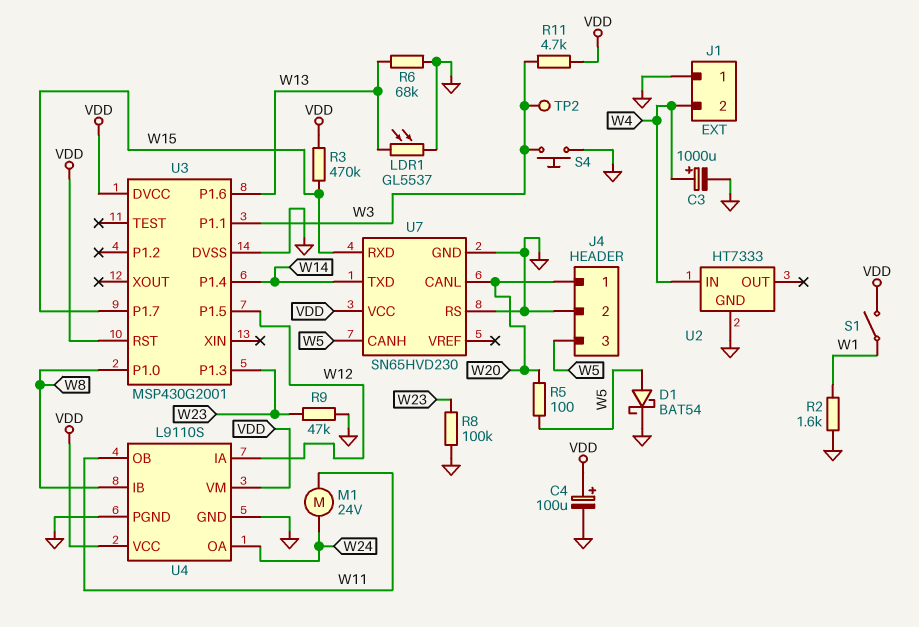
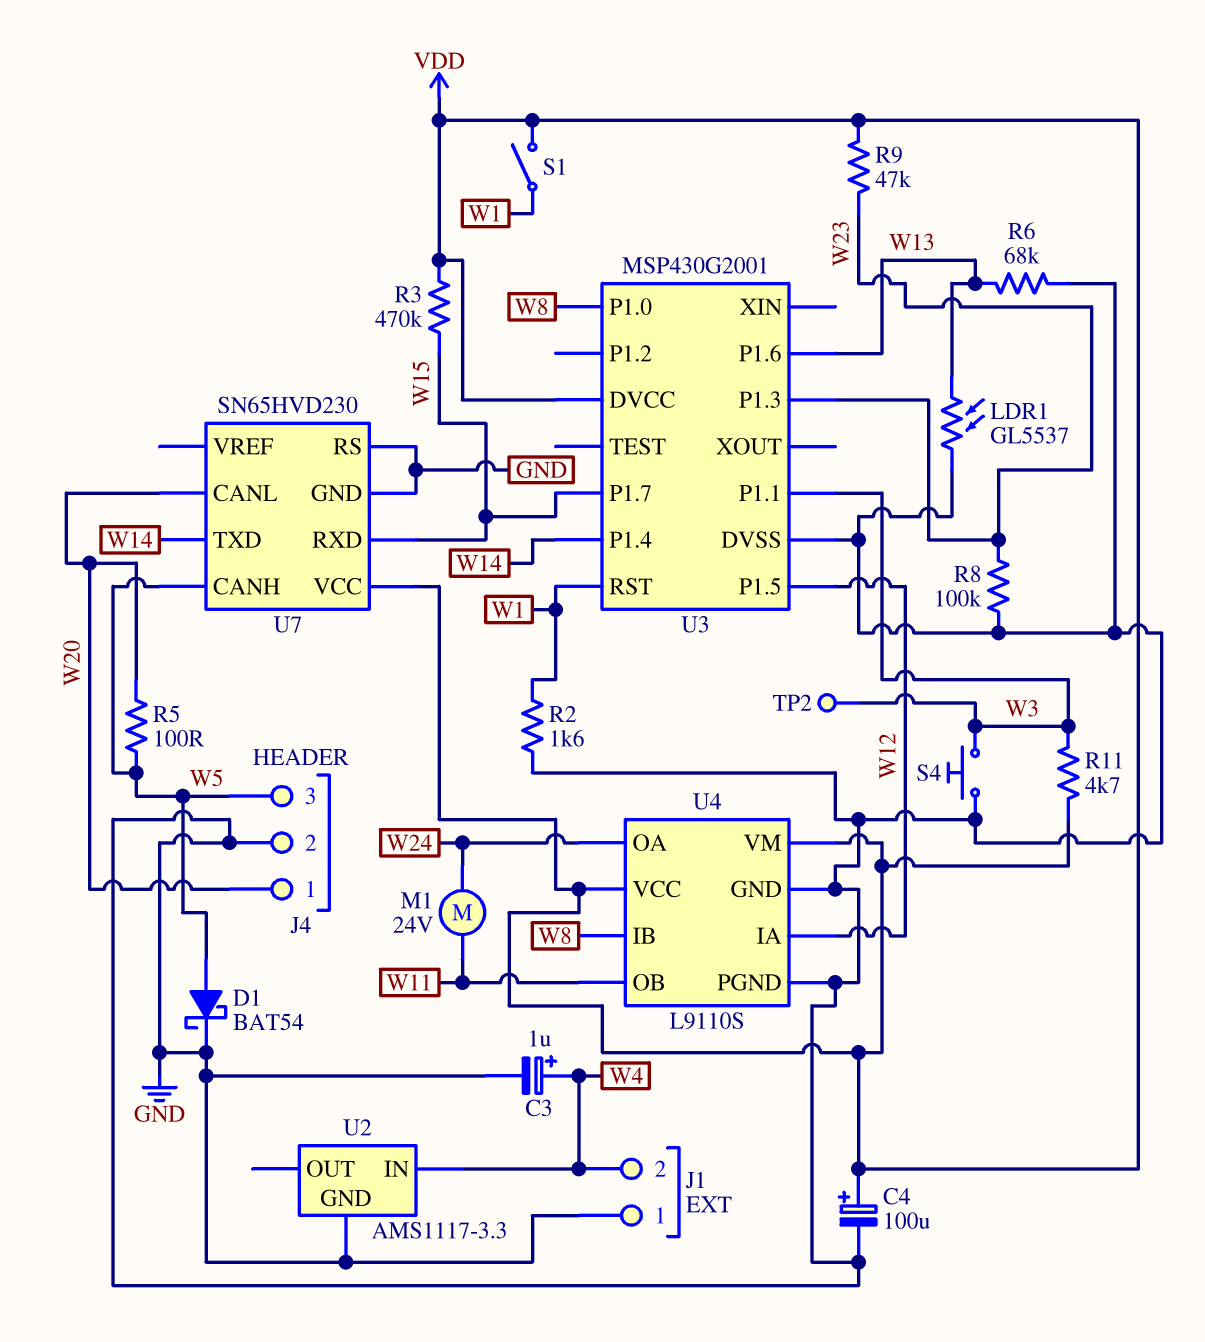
C3: 1000uF (plus W4, minus GND) -> 1uF (plus W4, minus GND)
R9: 47k (GND, W23) -> 47k (VDD, W23)
U2: HT7333 -> AMS1117-3.3
U3 pin RST: VDD -> W1

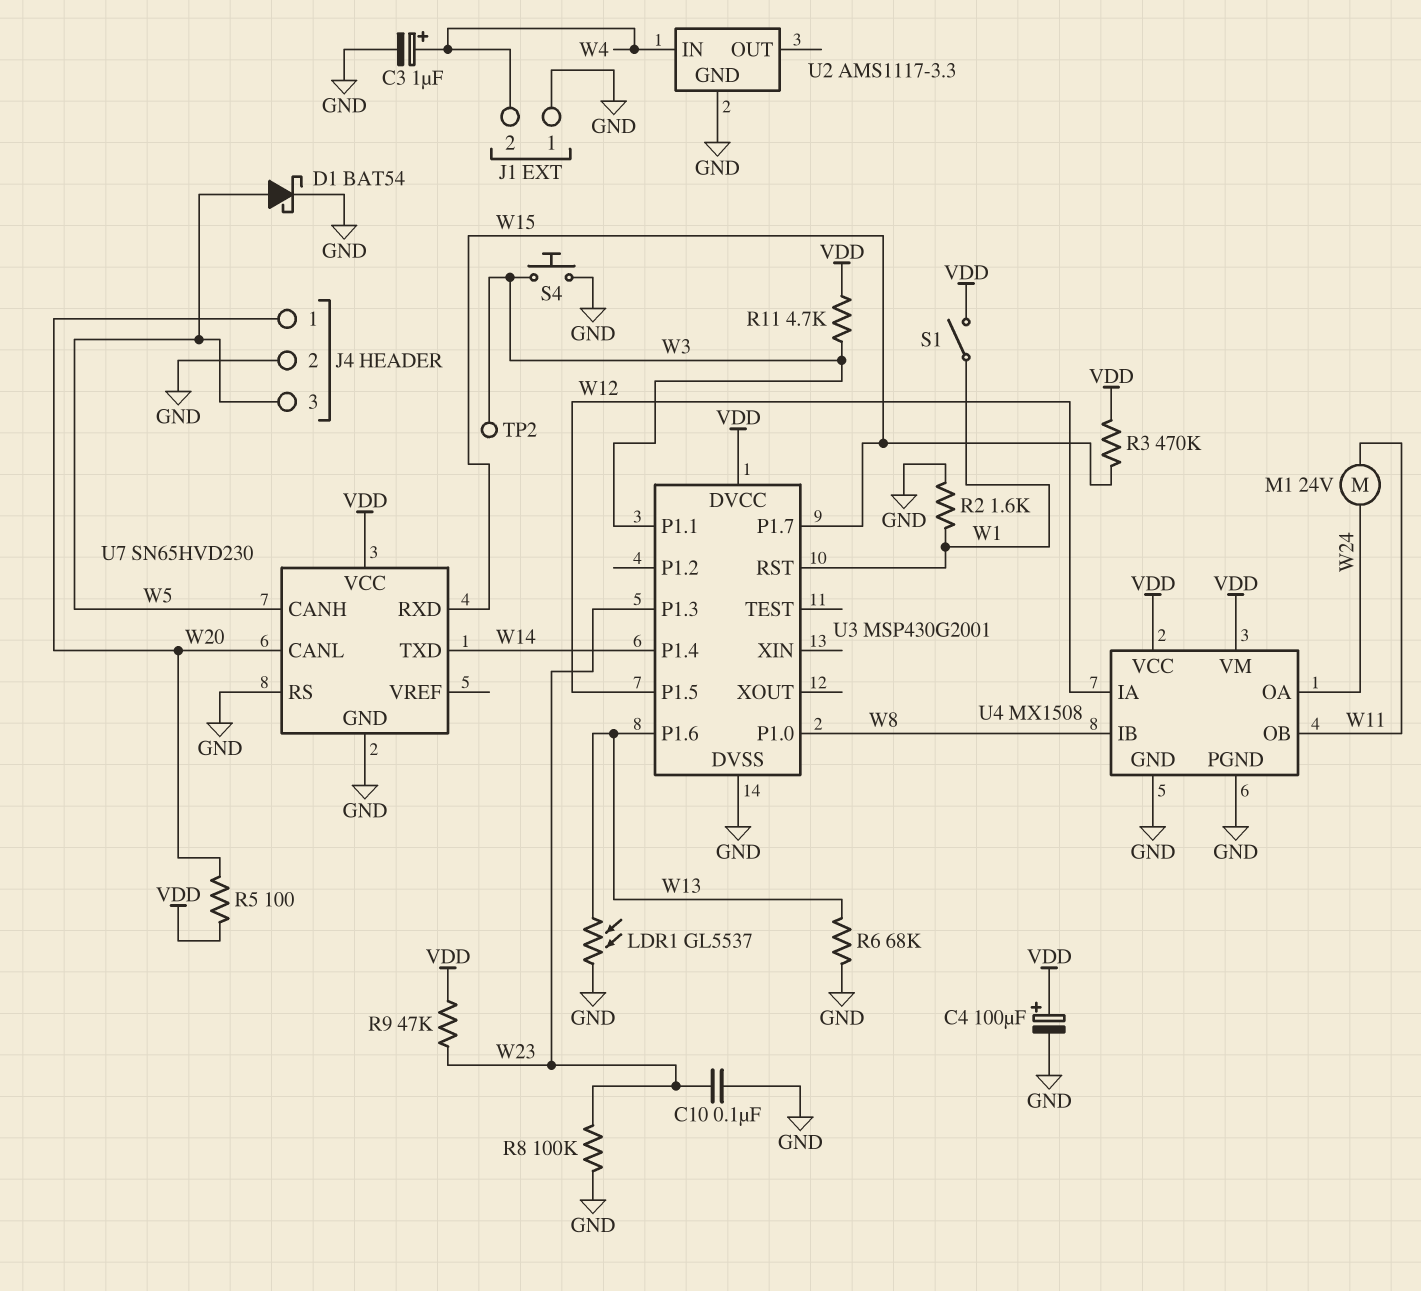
C10: none -> 100nF (GND, W23)
R5: 100 (W5, W20) -> 100 (VDD, W20)
U4: L9110S -> MX1508

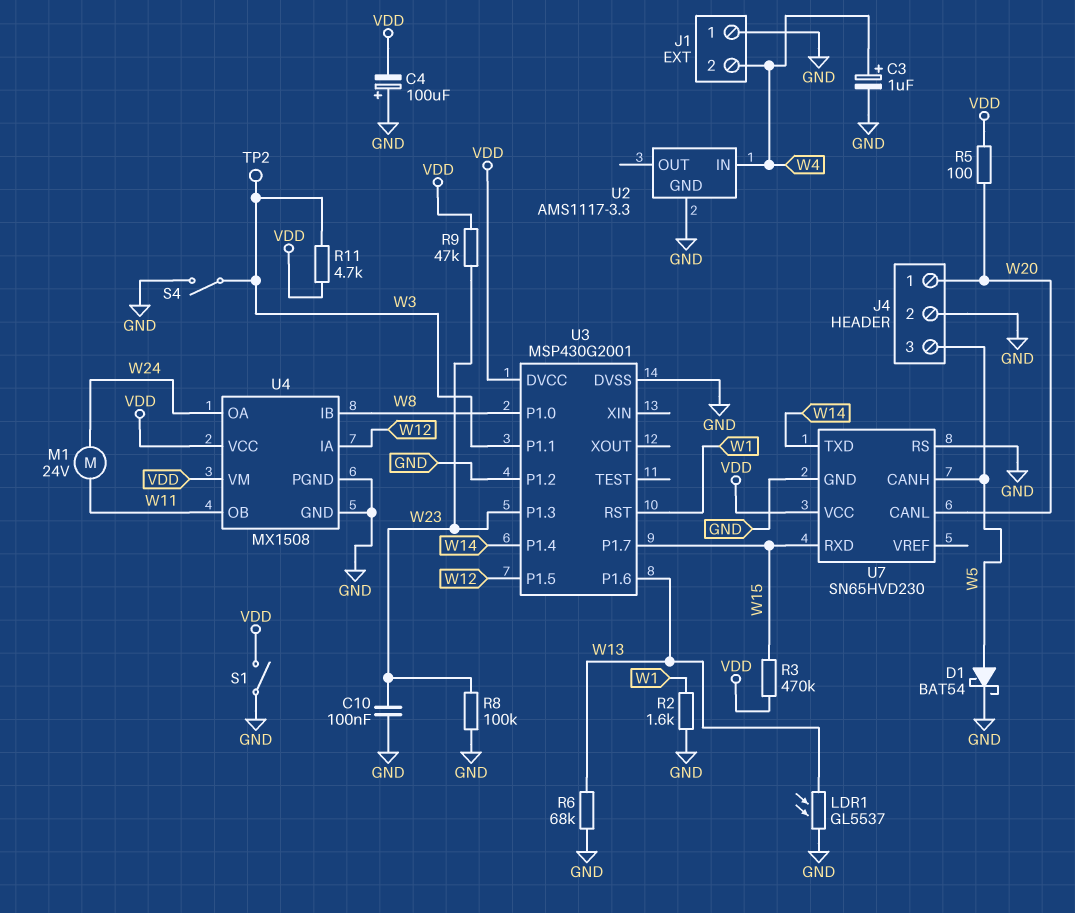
C4: 100uF (plus VDD, minus GND) -> 100uF (plus GND, minus VDD)
S1: switch (VDD, W1) -> switch (GND, VDD)
S4: button (GND, W3) -> switch (GND, W3)
U3 pin P1.2: none -> GND

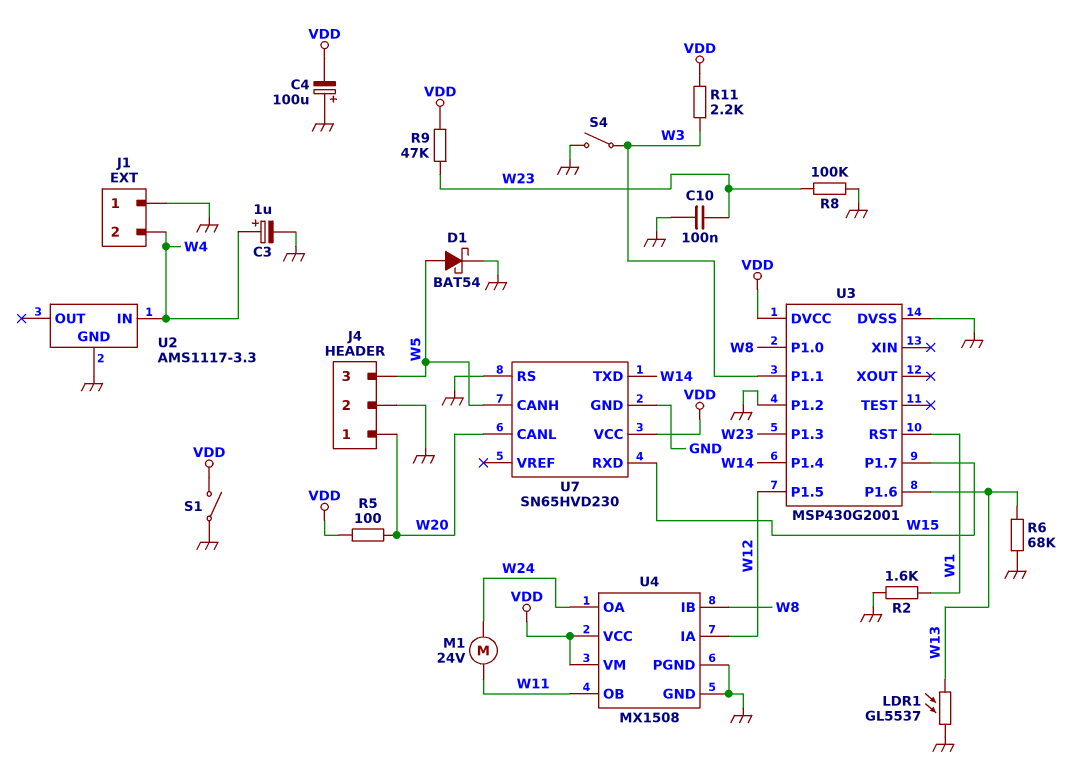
R3: 470k (VDD, W15) -> none
R11: 4.7k (VDD, W3) -> 2.2k (VDD, W3)
TP2: test point (W3) -> none

